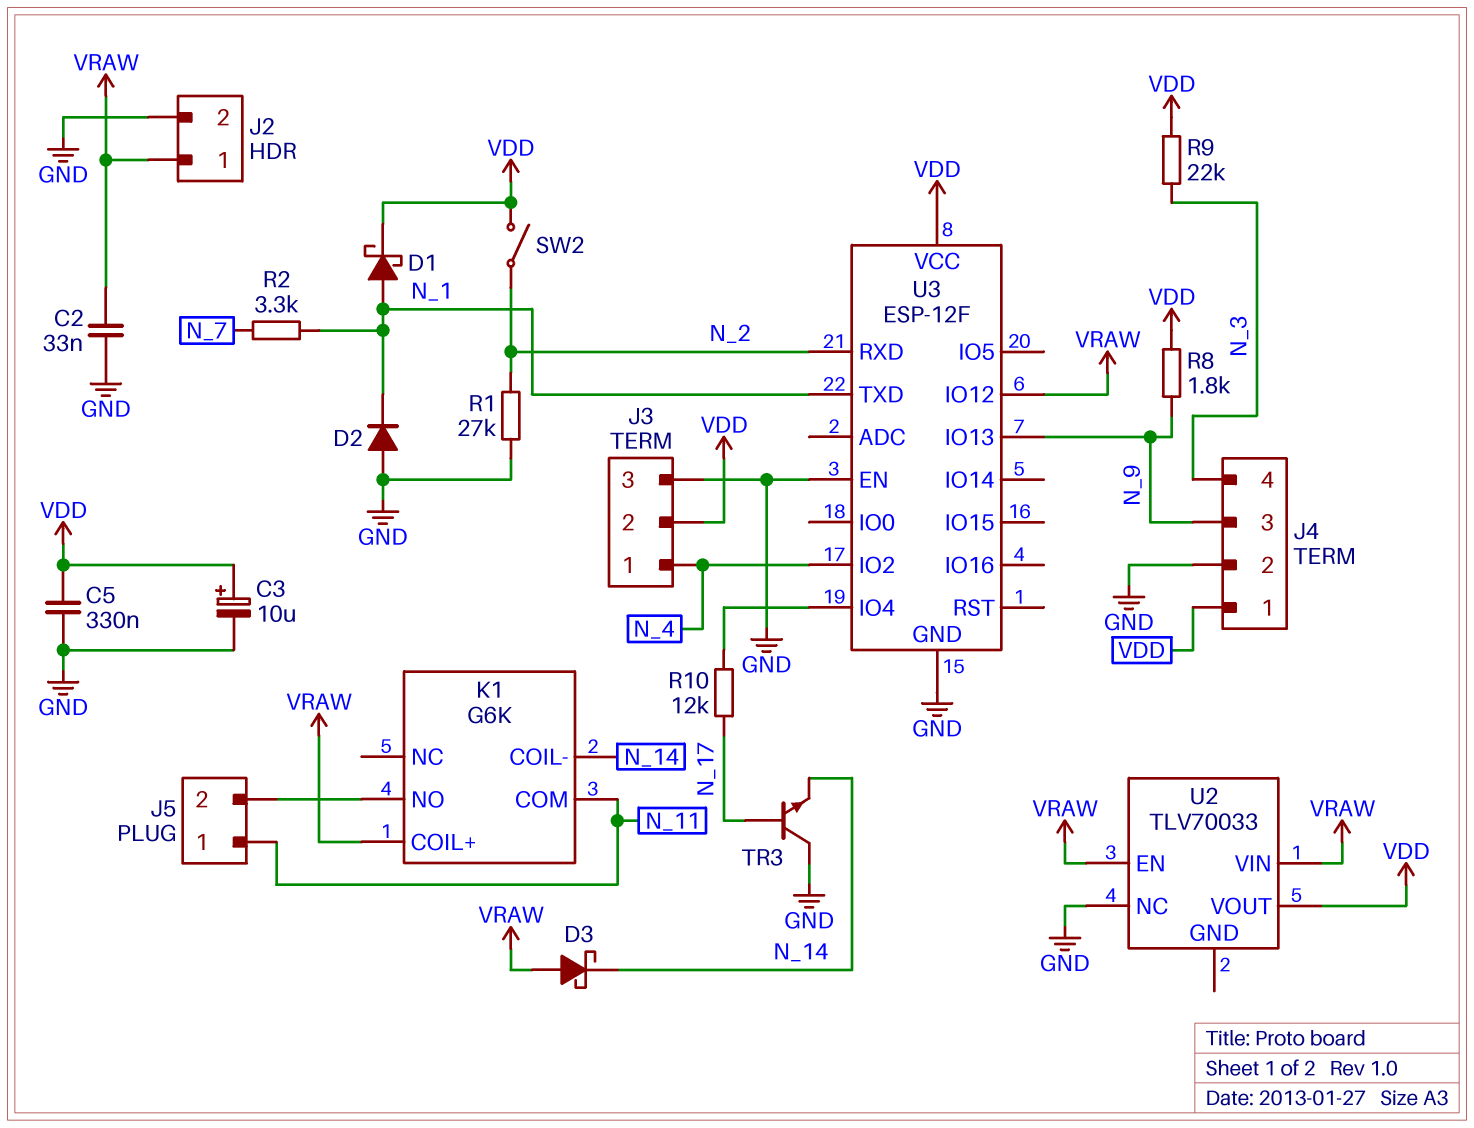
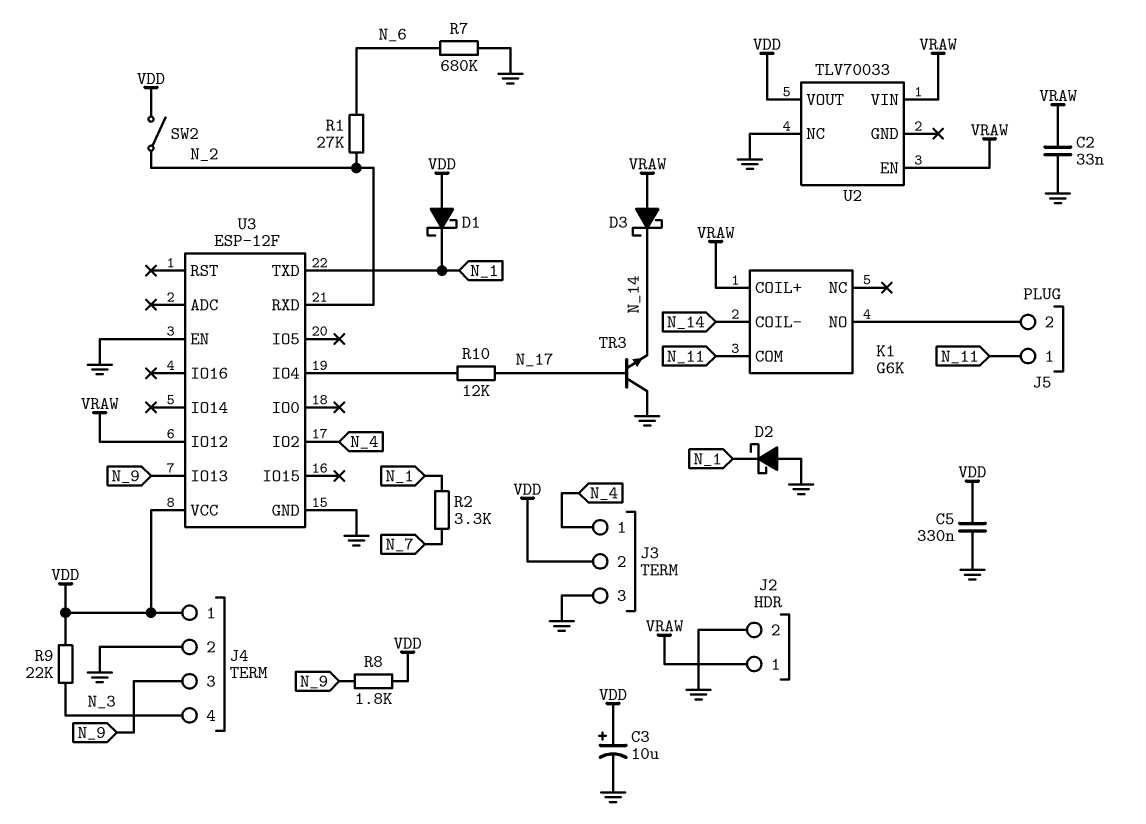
D1: schottky (A N_1, K VDD) -> schottky (A VDD, K N_1)
D2: diode (A GND, K N_1) -> schottky (A GND, K N_1)
R1: 27k (GND, N_2) -> 27k (N_2, N_6)
R7: none -> 680k (GND, N_6)

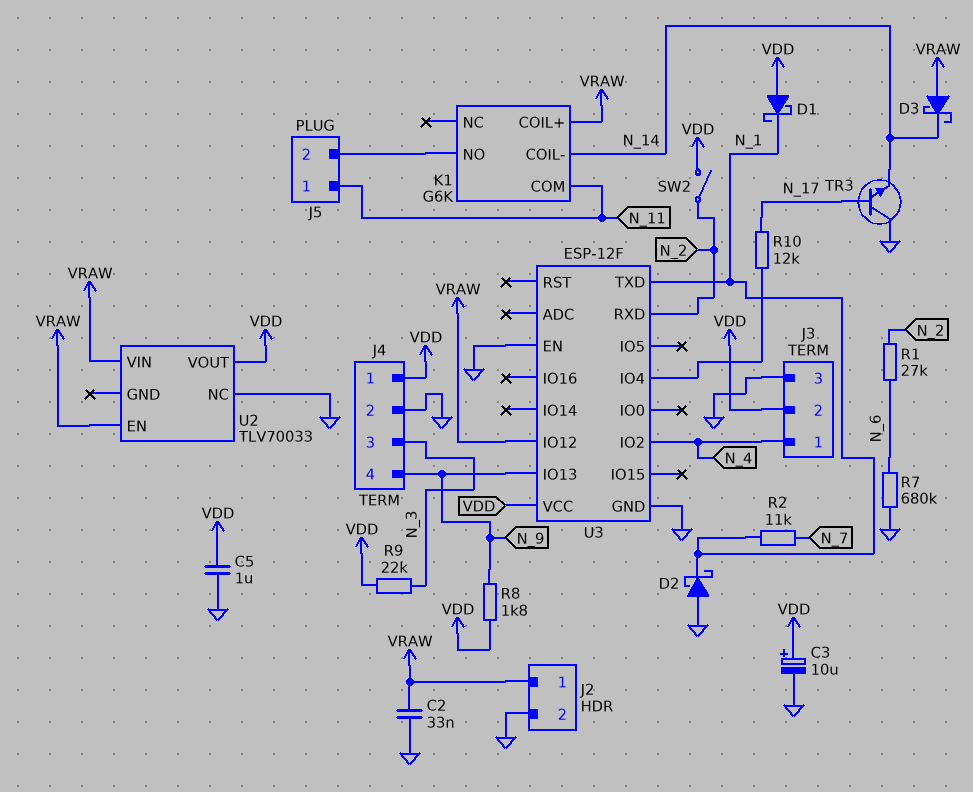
C5: 330nF (GND, VDD) -> 1uF (GND, VDD)
J4 pin 3: N_9 -> N_3
J4 pin 4: N_3 -> N_9
R2: 3.3k (N_1, N_7) -> 11k (N_1, N_7)

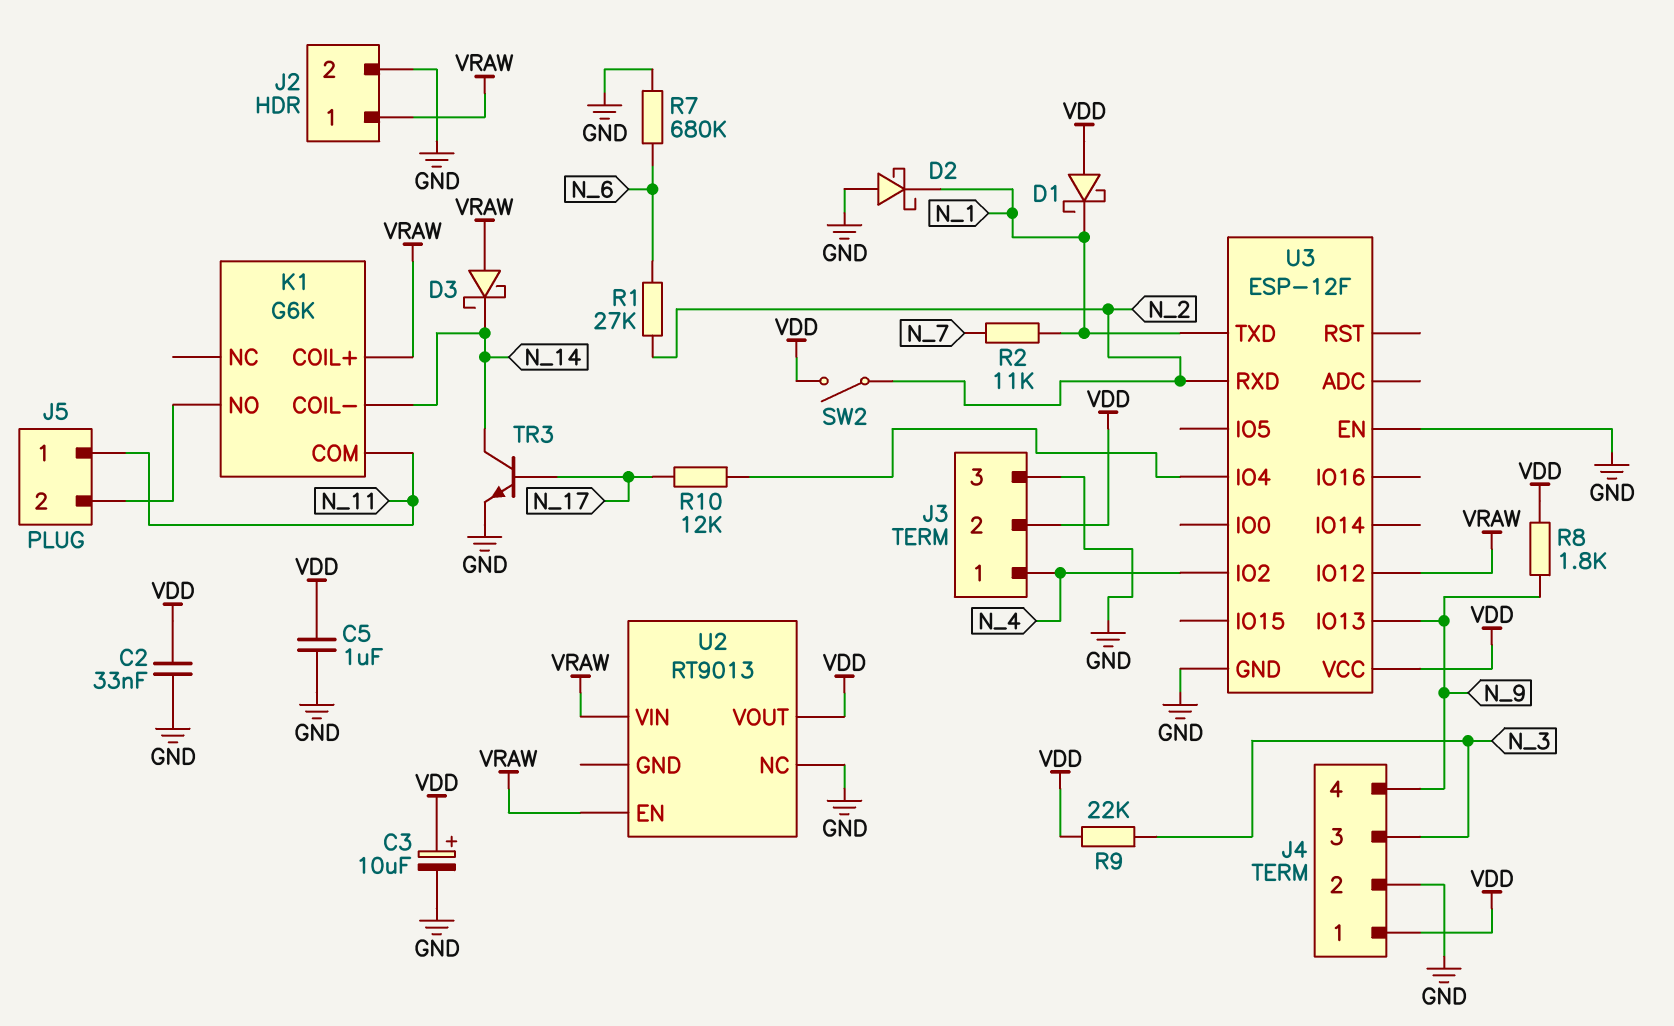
C2: 33nF (GND, VRAW) -> 33nF (GND, VDD)
TR3: NPN (B N_17, C GND, E N_14) -> NPN (B N_17, C N_14, E GND)
U2: TLV70033 -> RT9013

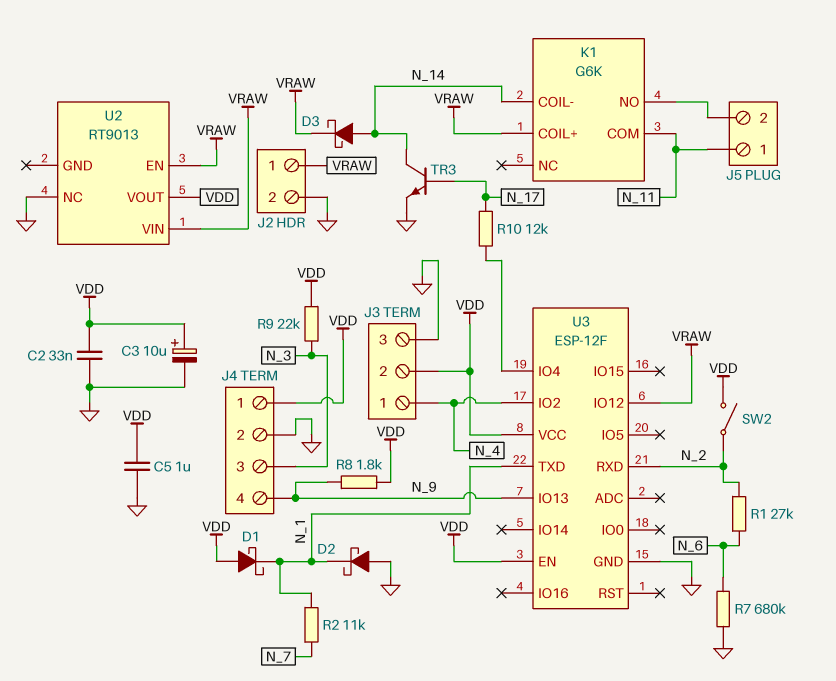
D3: schottky (A VRAW, K N_14) -> schottky (A N_14, K VRAW)
U3 pin EN: GND -> VDD

